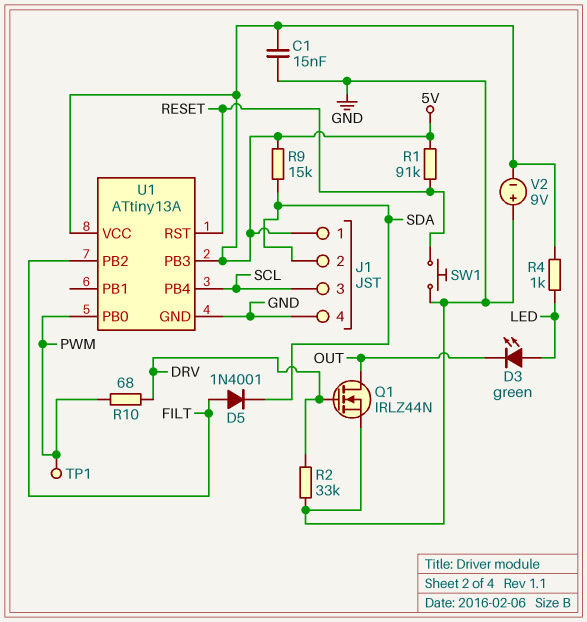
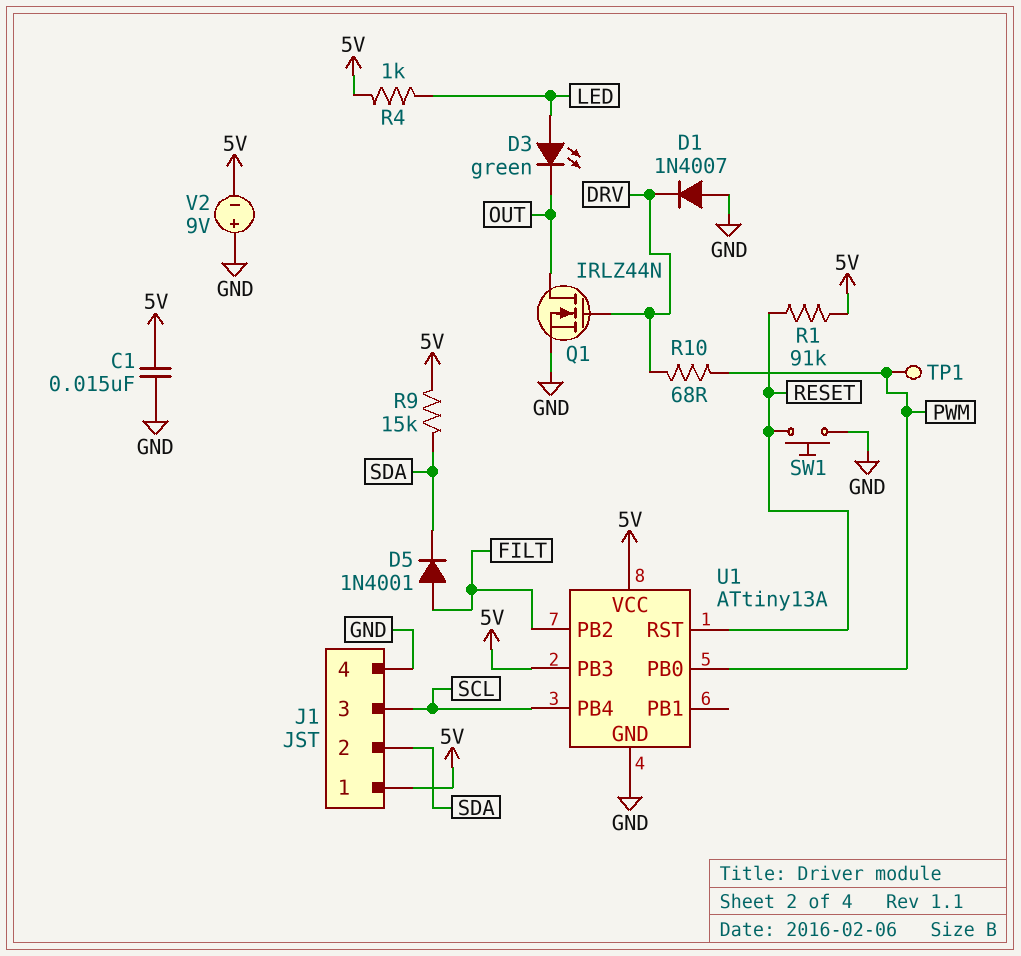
D1: none -> diode 1N4007 (A GND, K DRV)
R2: 33k (DRV, GND) -> none

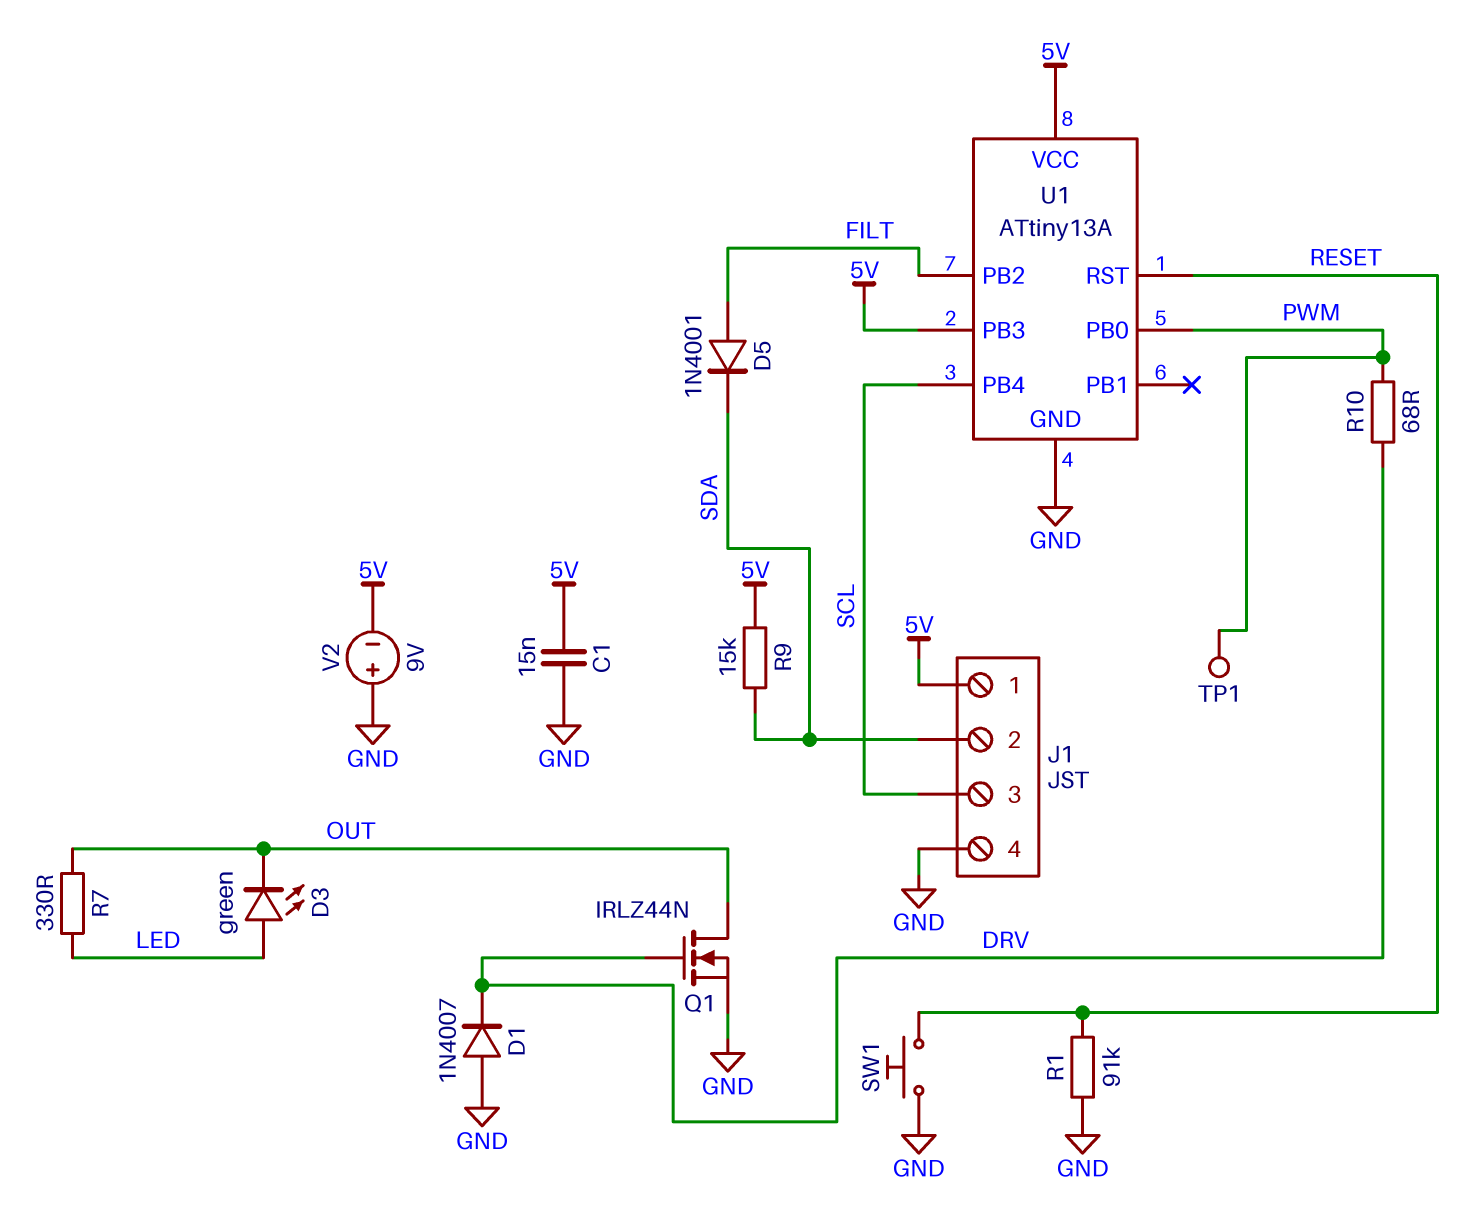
R1: 91k (5V, RESET) -> 91k (GND, RESET)
R4: 1k (5V, LED) -> none
R7: none -> 330 (LED, OUT)

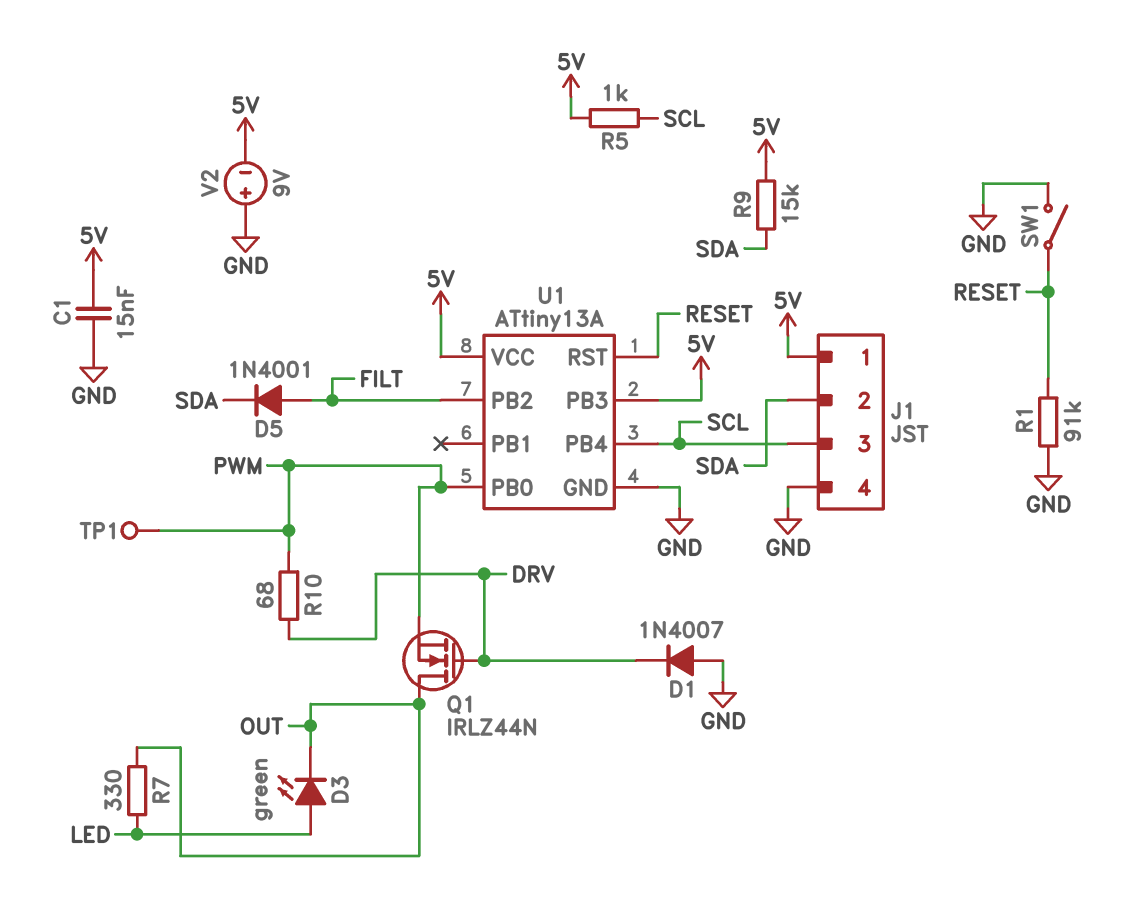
Q1: NMOS IRLZ44N (G DRV, D OUT, S GND) -> NMOS IRLZ44N (G DRV, D OUT, S PWM)
R5: none -> 1k (5V, SCL)
SW1: button (GND, RESET) -> switch (GND, RESET)

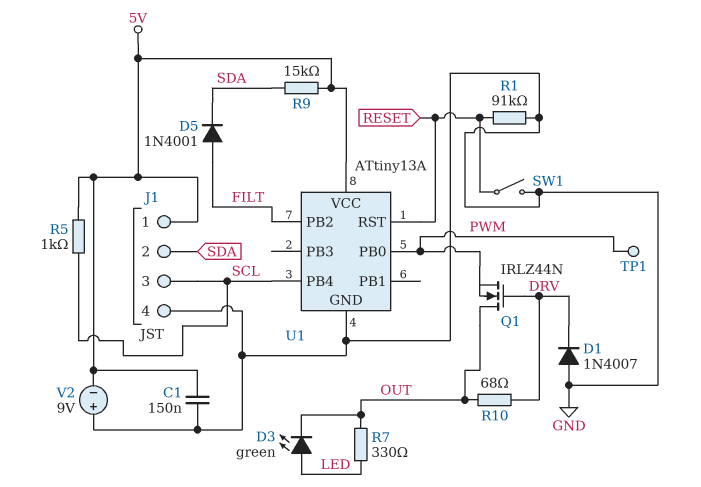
C1: 15nF (5V, GND) -> 150nF (5V, GND)
R10: 68 (DRV, PWM) -> 68 (DRV, OUT)
U1 pin PB3: 5V -> none

